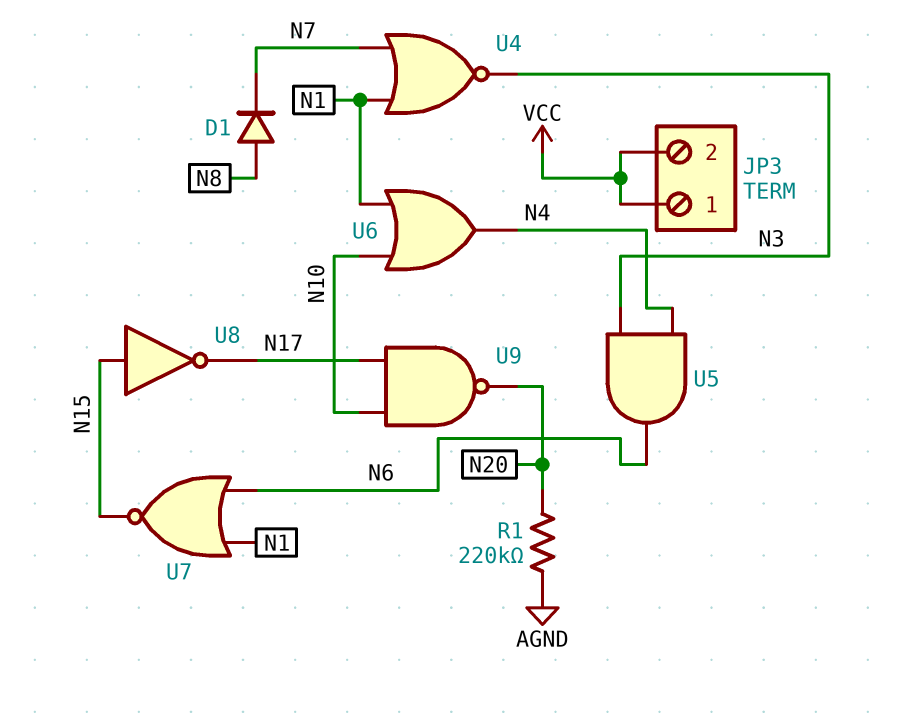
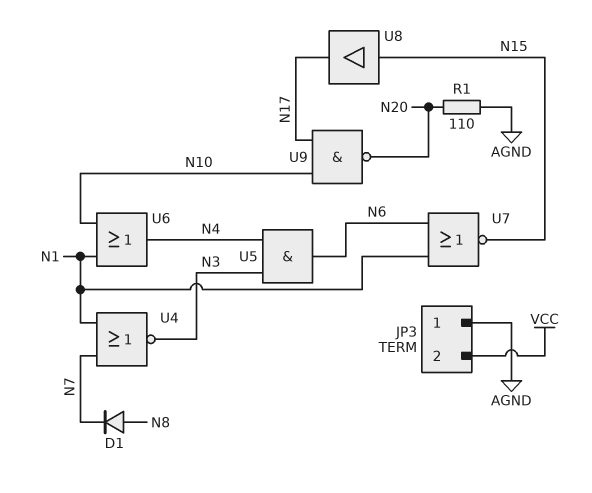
JP3 pin 1: VCC -> AGND
R1: 220k (AGND, N20) -> 110 (AGND, N20)
U8: NOT (in N15, out N17) -> buffer (in N15, out N17)

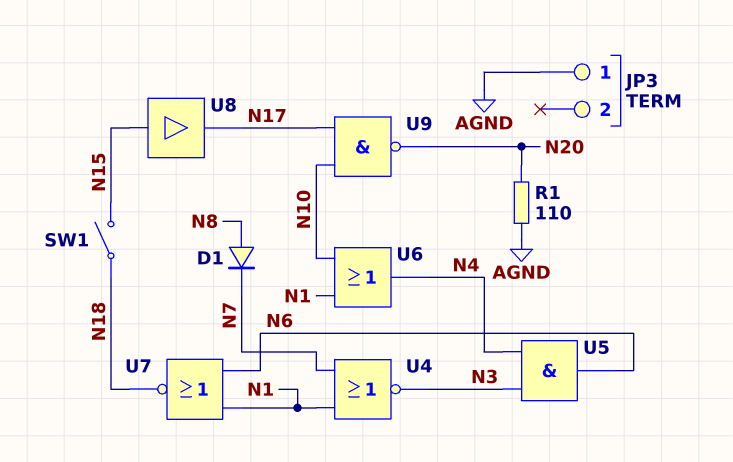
JP3 pin 2: VCC -> none
SW1: none -> switch (N15, N18)
U7: NOR (in N1, in N6, out N15) -> NOR (in N1, in N6, out N18)

